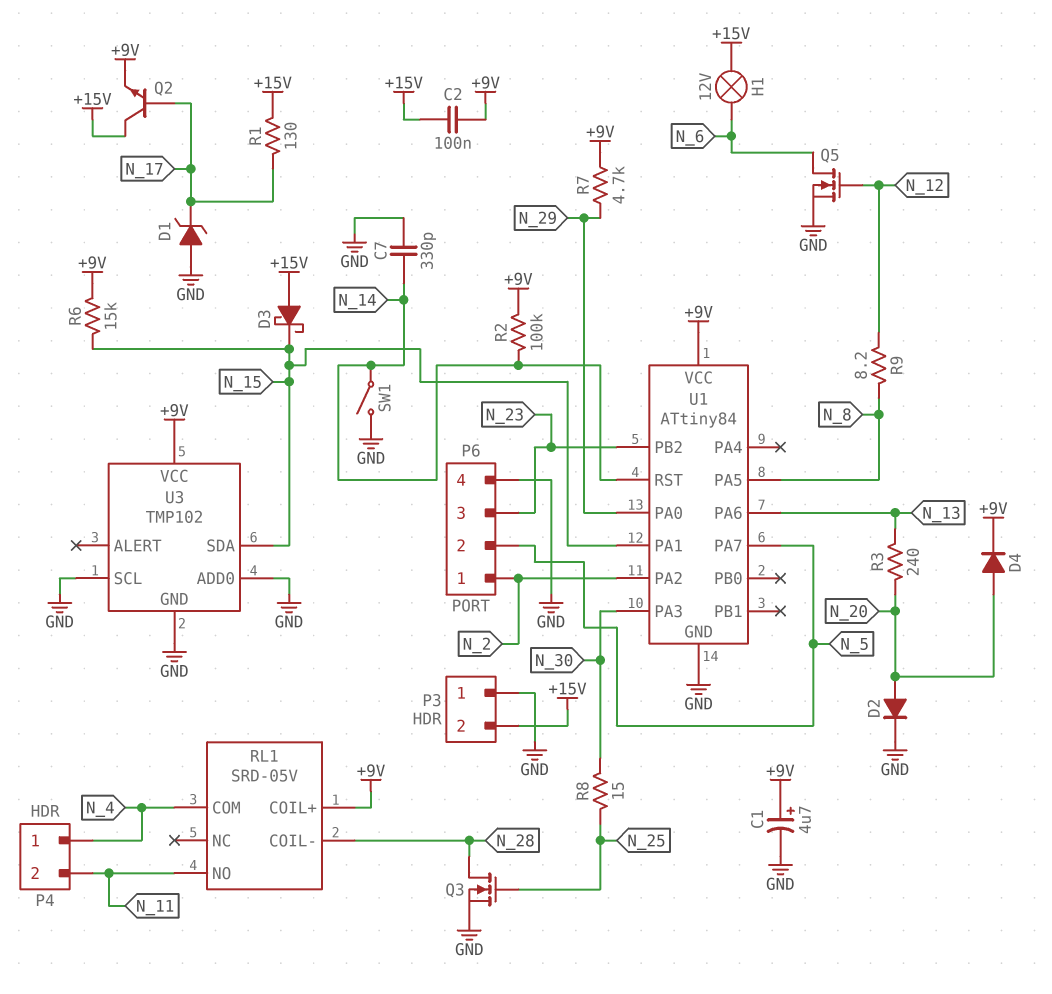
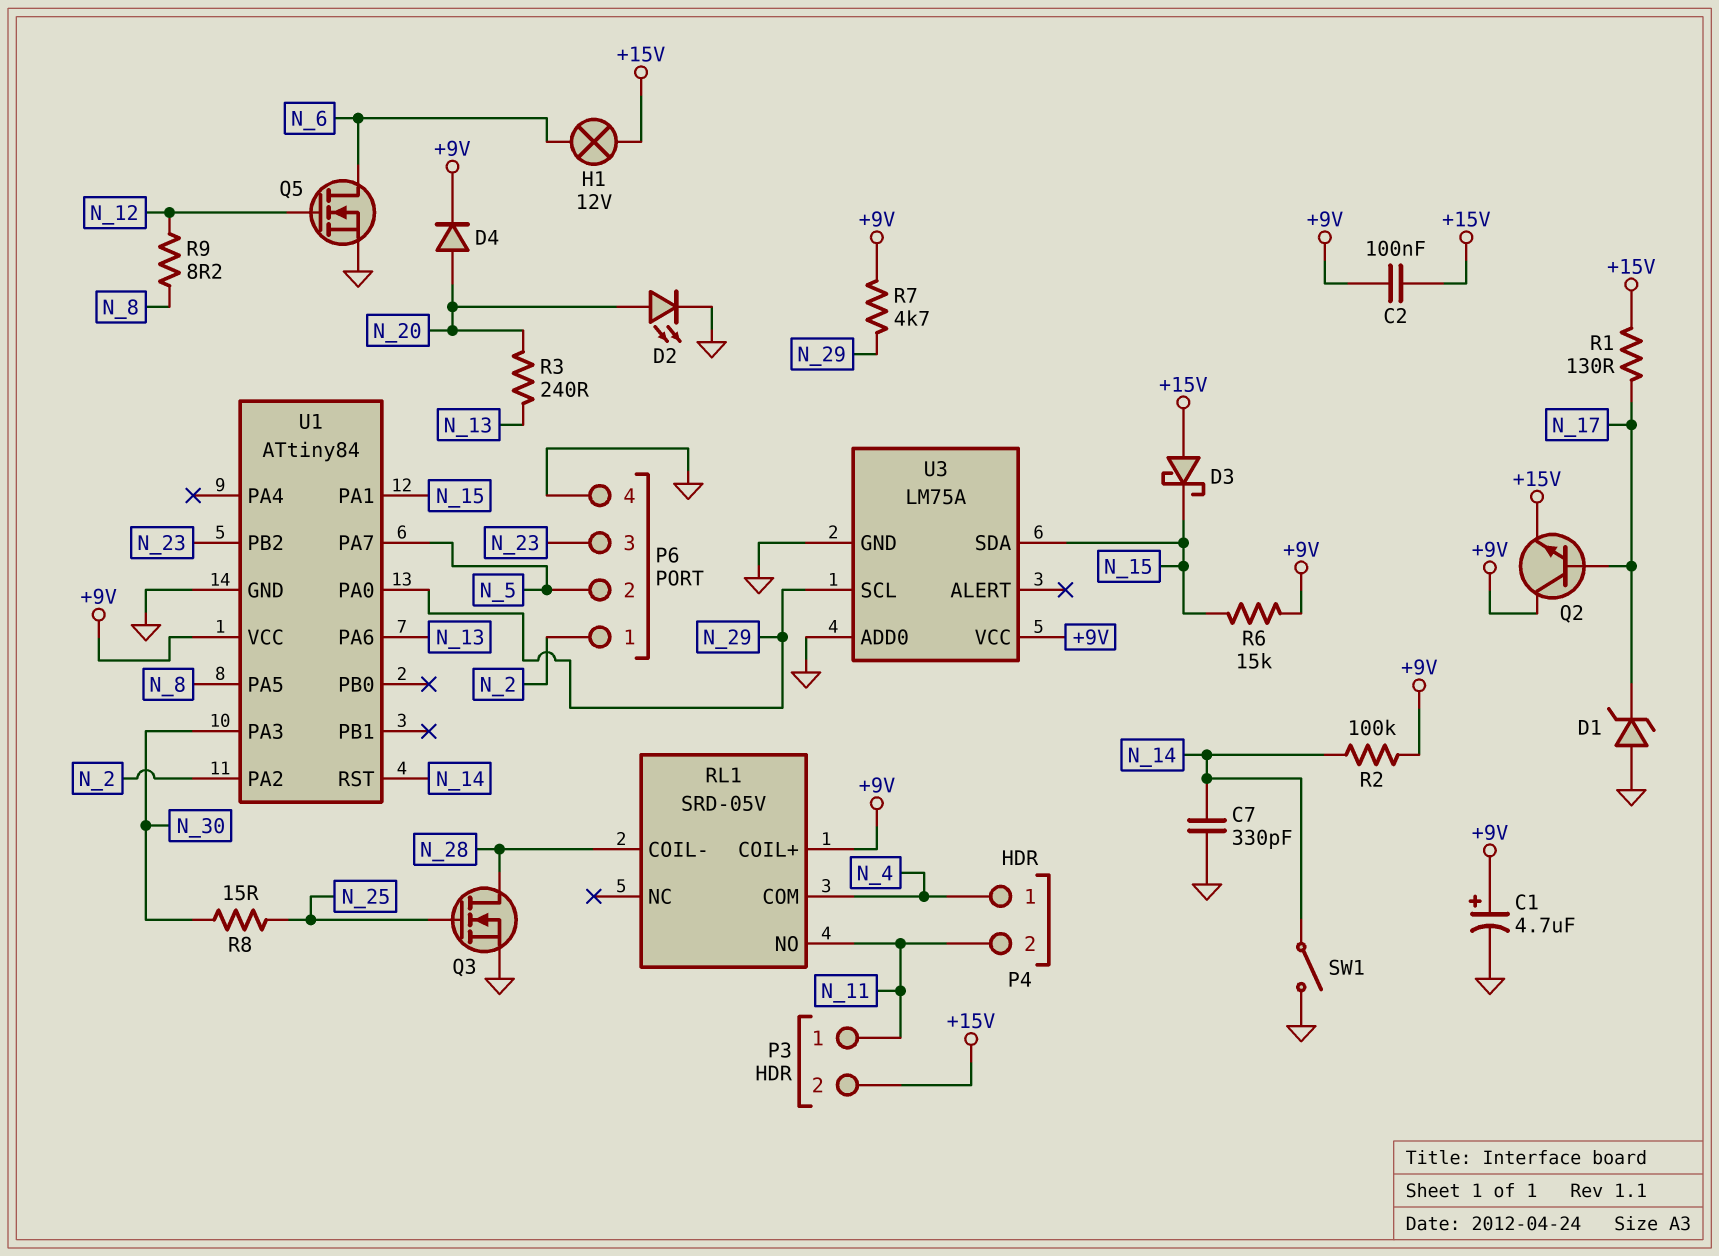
D2: diode (A N_20, K GND) -> LED (A N_20, K GND)
P3 pin 1: GND -> N_11
Q2: NPN (B N_17, C +15V, E +9V) -> NPN (B N_17, C +9V, E +15V)
U3: TMP102 -> LM75A
U3 pin SCL: GND -> N_29

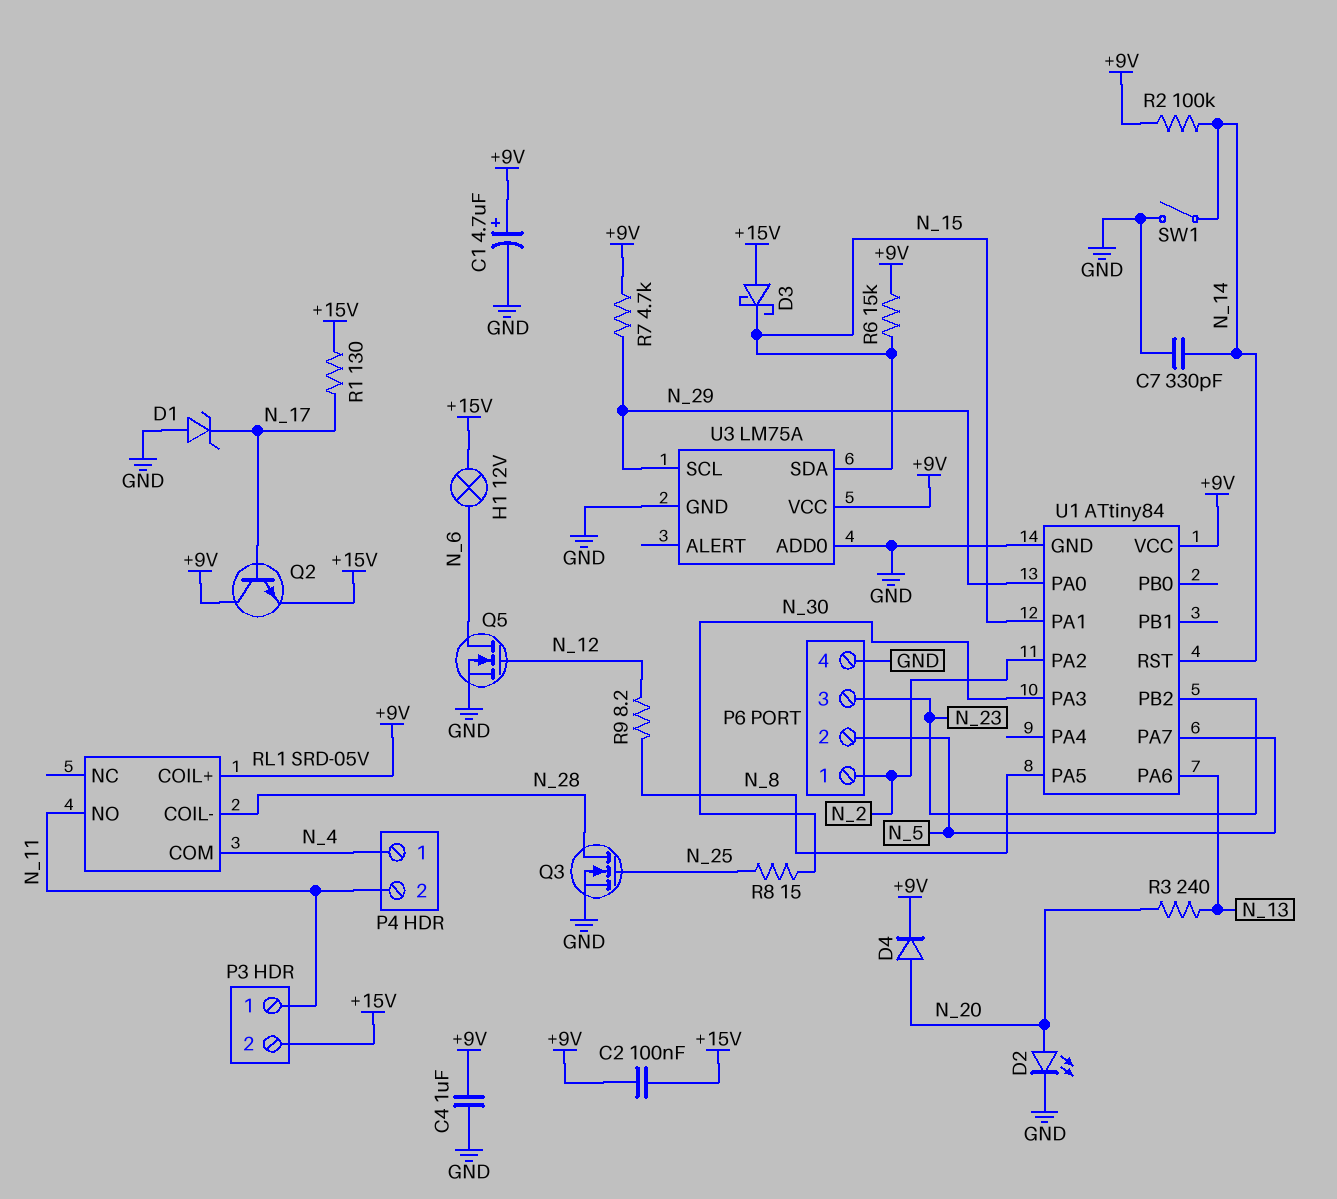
C4: none -> 1uF (+9V, GND)

